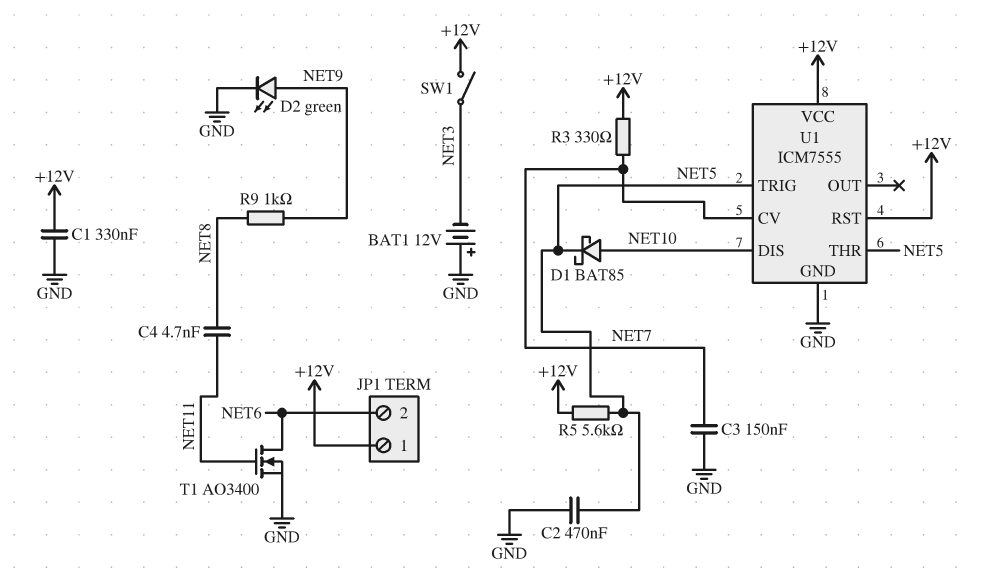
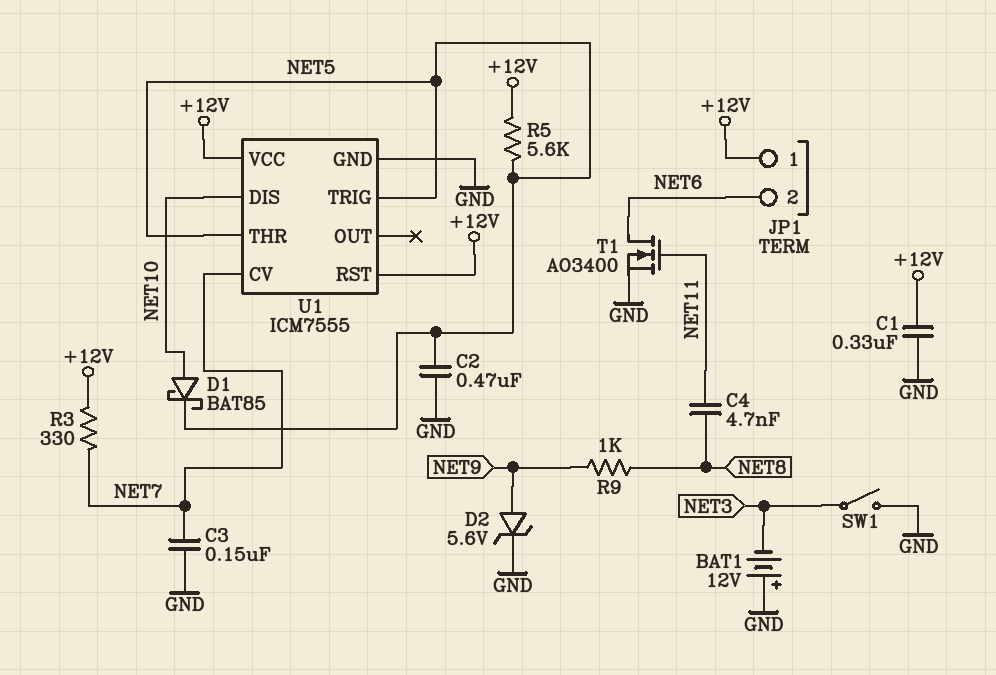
D2: LED green (A NET9, K GND) -> zener 5.6V (A NET9, K GND)
SW1: switch (+12V, NET3) -> switch (GND, NET3)

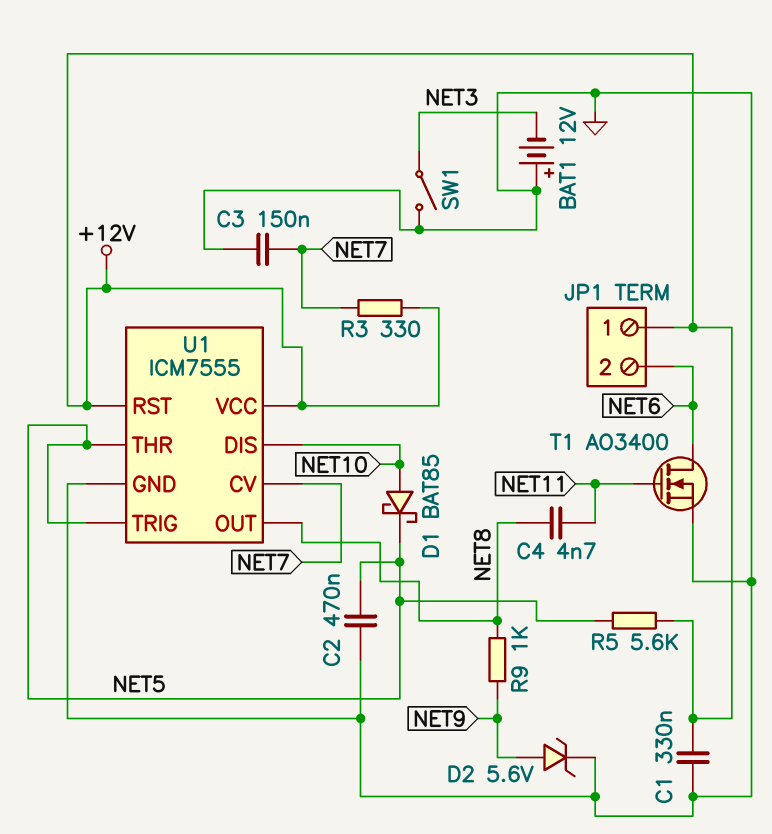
U1 pin OUT: none -> NET8

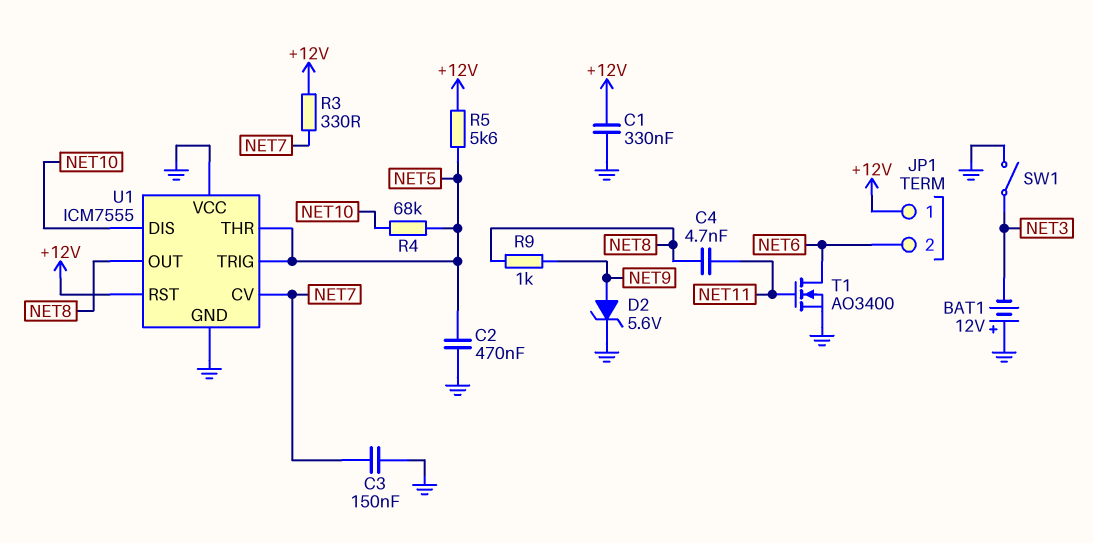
D1: schottky BAT85 (A NET10, K NET5) -> none
R4: none -> 68k (NET5, NET10)
U1 pin VCC: +12V -> GND

